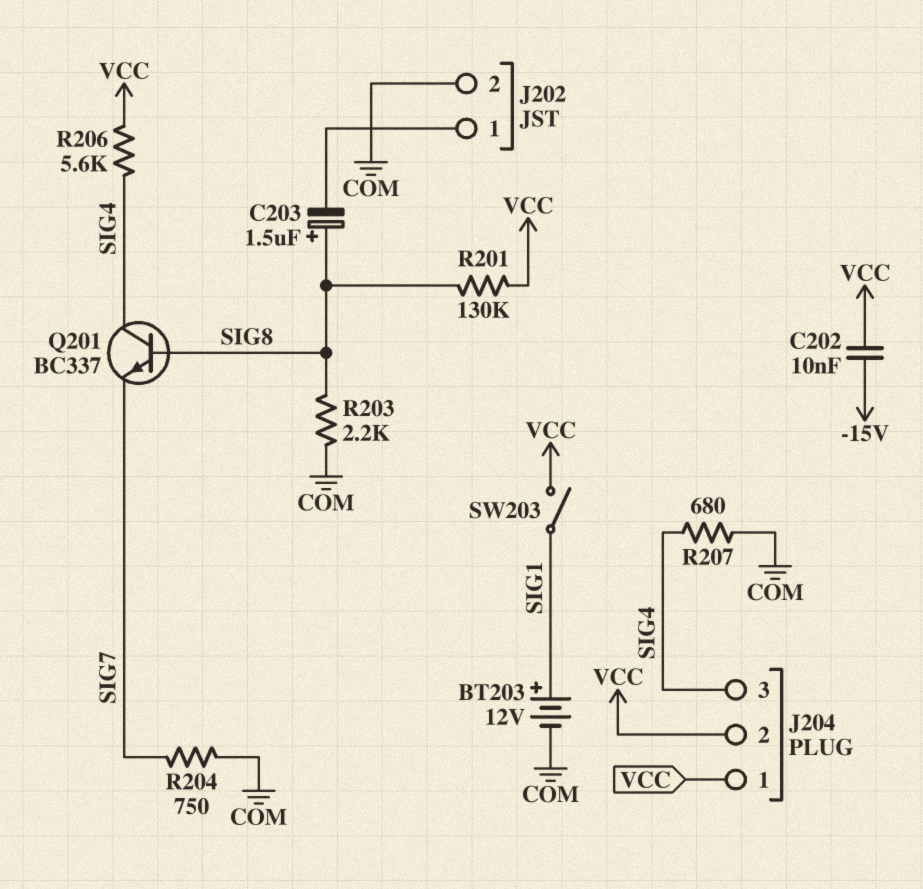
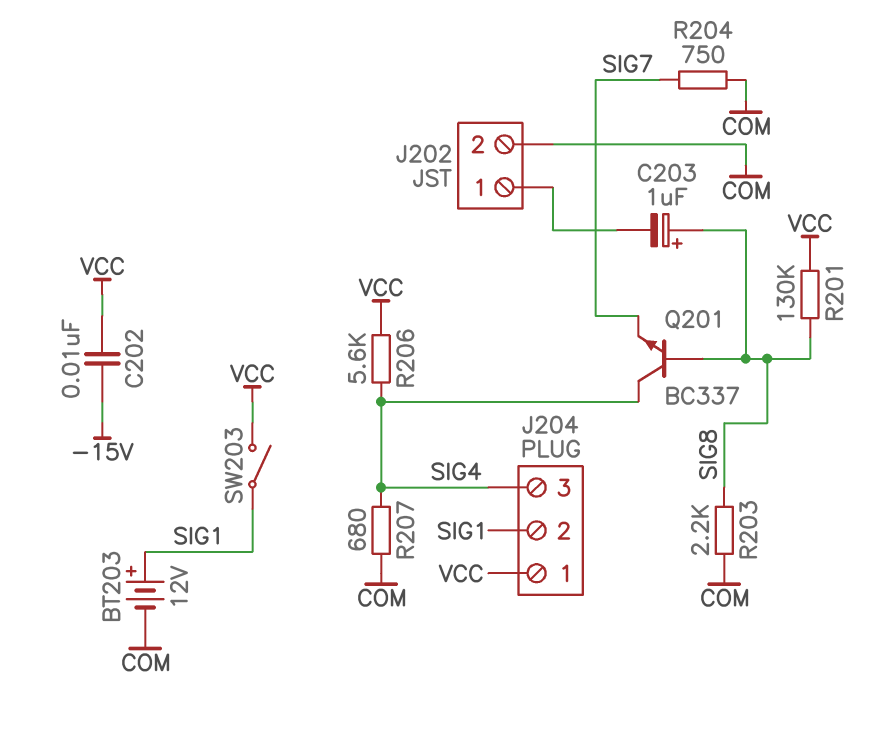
C203: 1.5uF (plus SIG8, minus J202/1) -> 1uF (plus SIG8, minus J202/1)
J204 pin 2: VCC -> SIG1

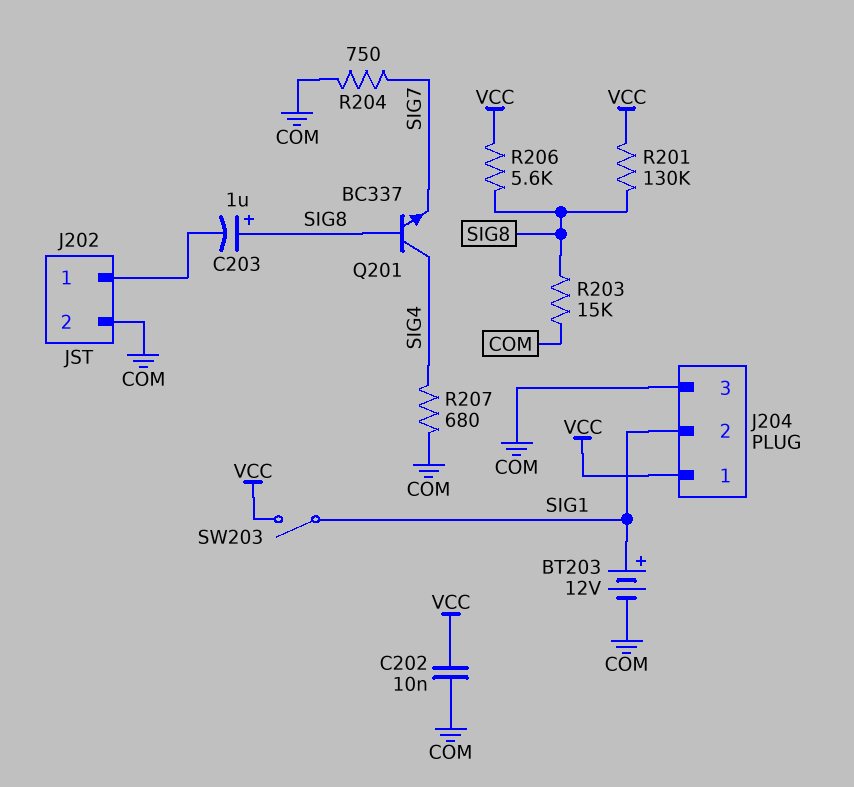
C202: 10nF (-15V, VCC) -> 10nF (COM, VCC)
J204 pin 3: SIG4 -> COM
R203: 2.2k (COM, SIG8) -> 15k (COM, SIG8)
R206: 5.6k (SIG4, VCC) -> 5.6k (SIG8, VCC)

